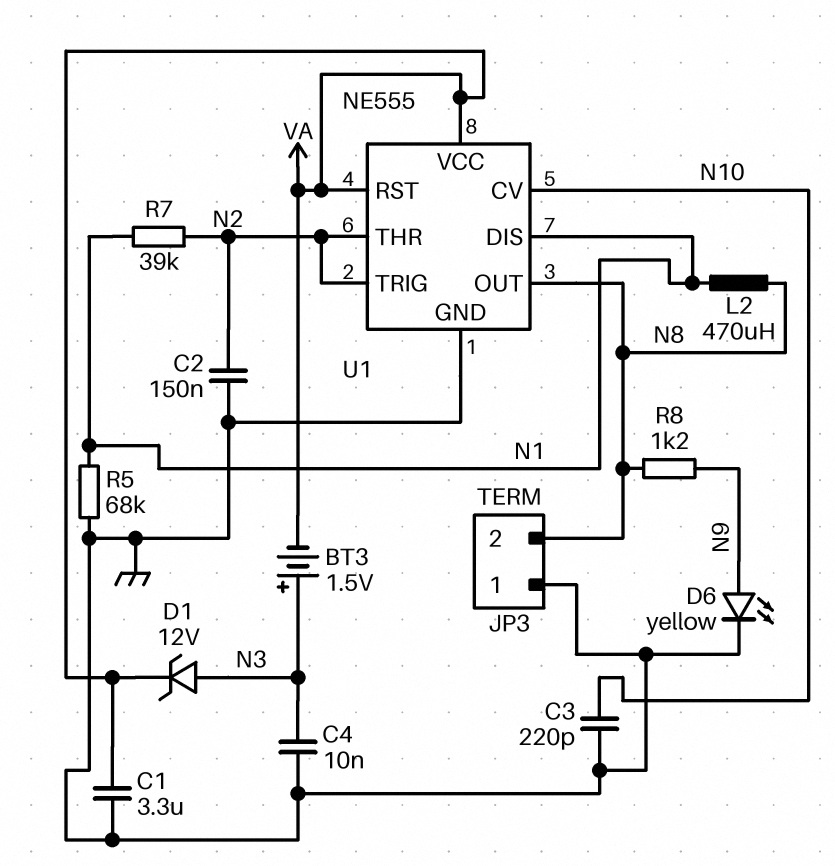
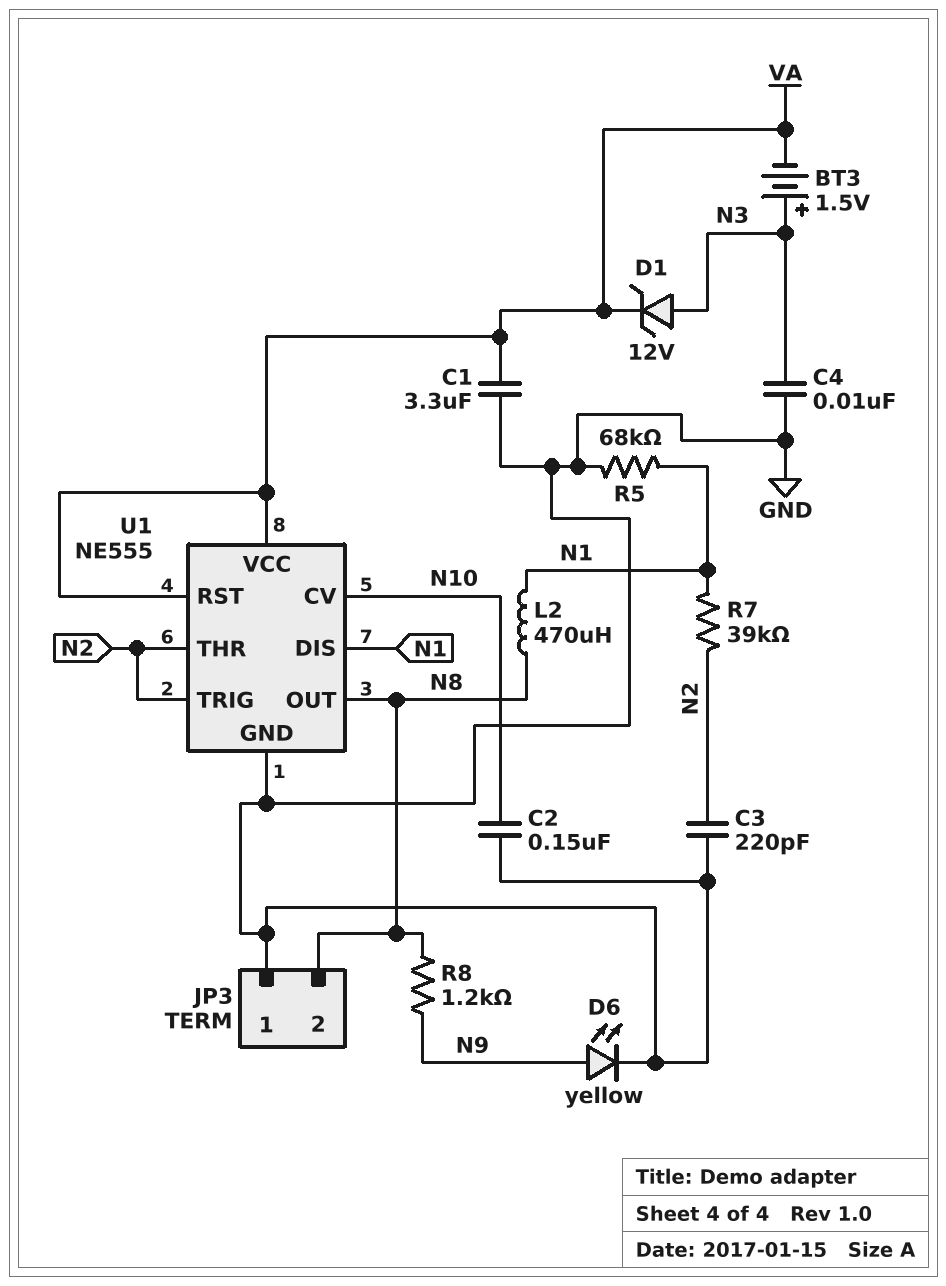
C2: 150nF (GND, N2) -> 150nF (GND, N10)
C3: 220pF (GND, N10) -> 220pF (GND, N2)

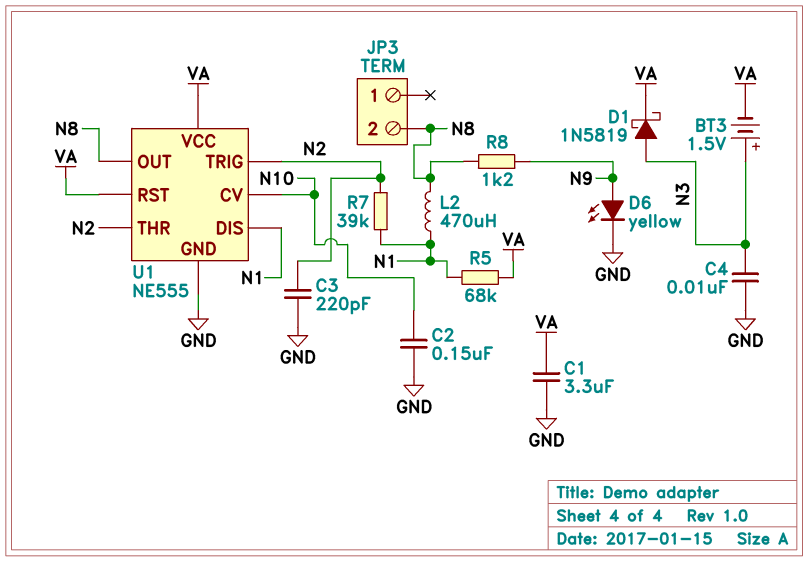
D1: zener 12V (A N3, K VA) -> schottky 1N5819 (A N3, K VA)
JP3 pin 1: GND -> none
R5: 68k (GND, N1) -> 68k (N1, VA)

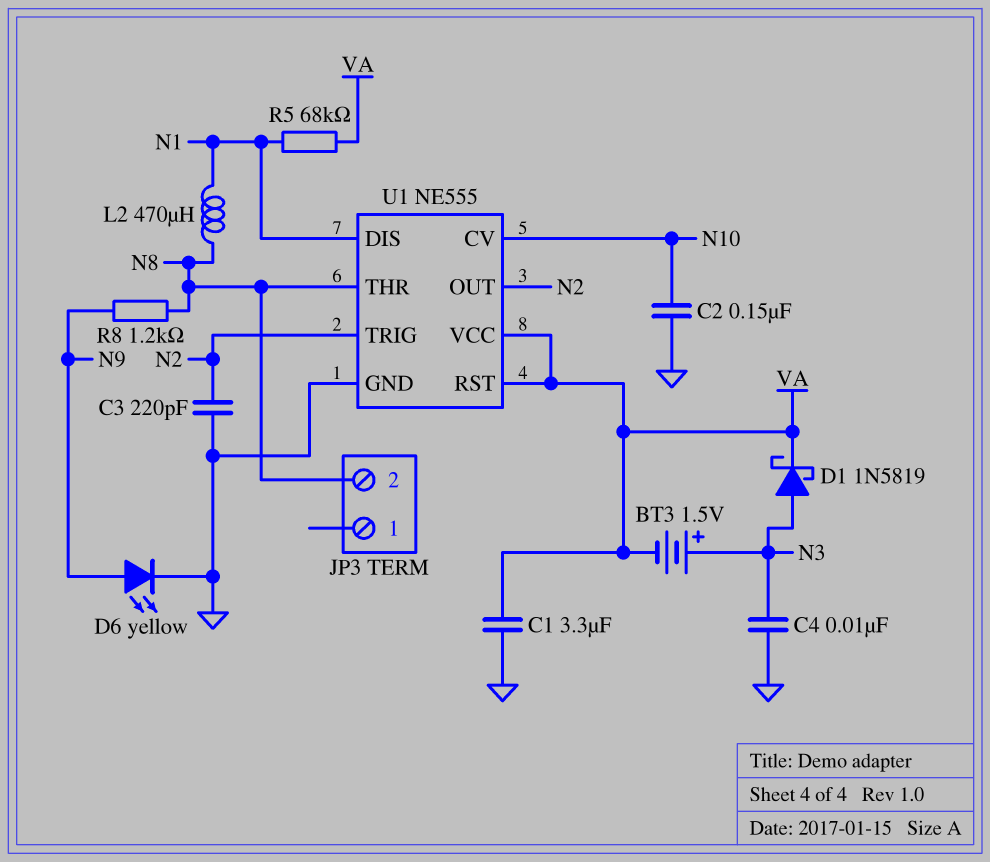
R7: 39k (N1, N2) -> none
U1 pin OUT: N8 -> N2
U1 pin THR: N2 -> N8

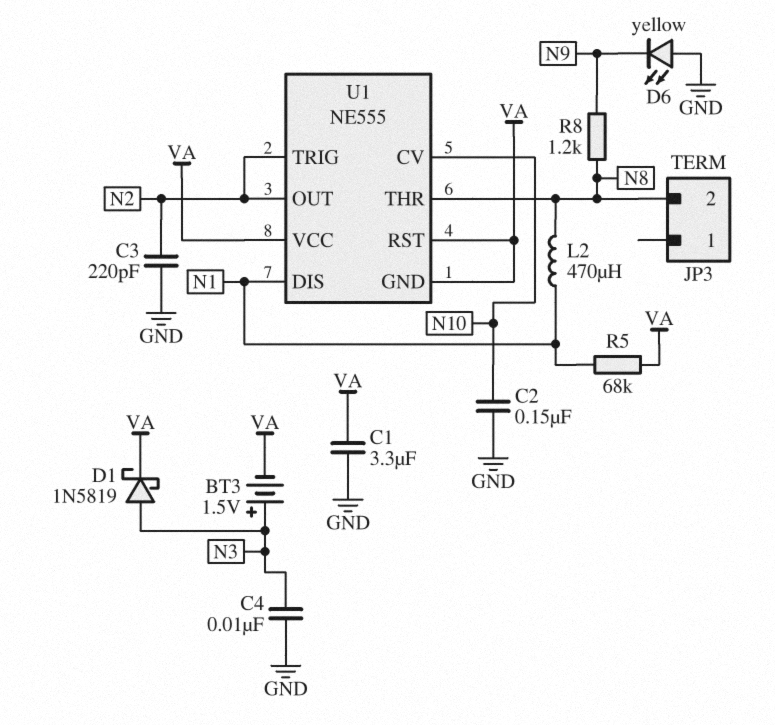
D6: LED yellow (A N9, K GND) -> LED yellow (A GND, K N9)
U1 pin GND: GND -> VA

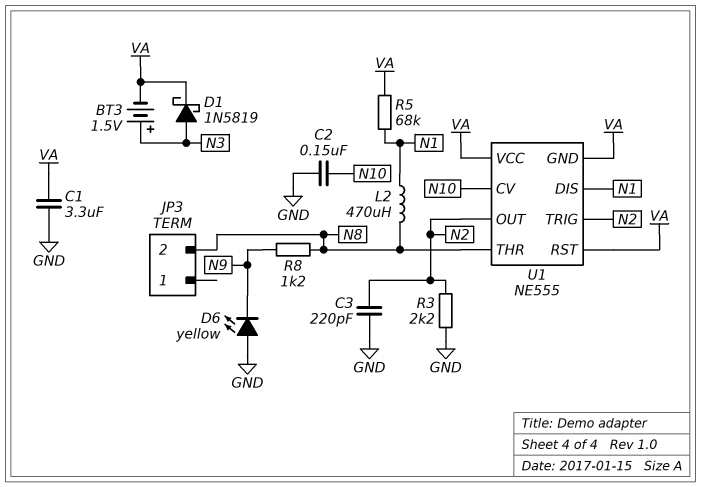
C4: 10nF (GND, N3) -> none
R3: none -> 2.2k (GND, N2)

